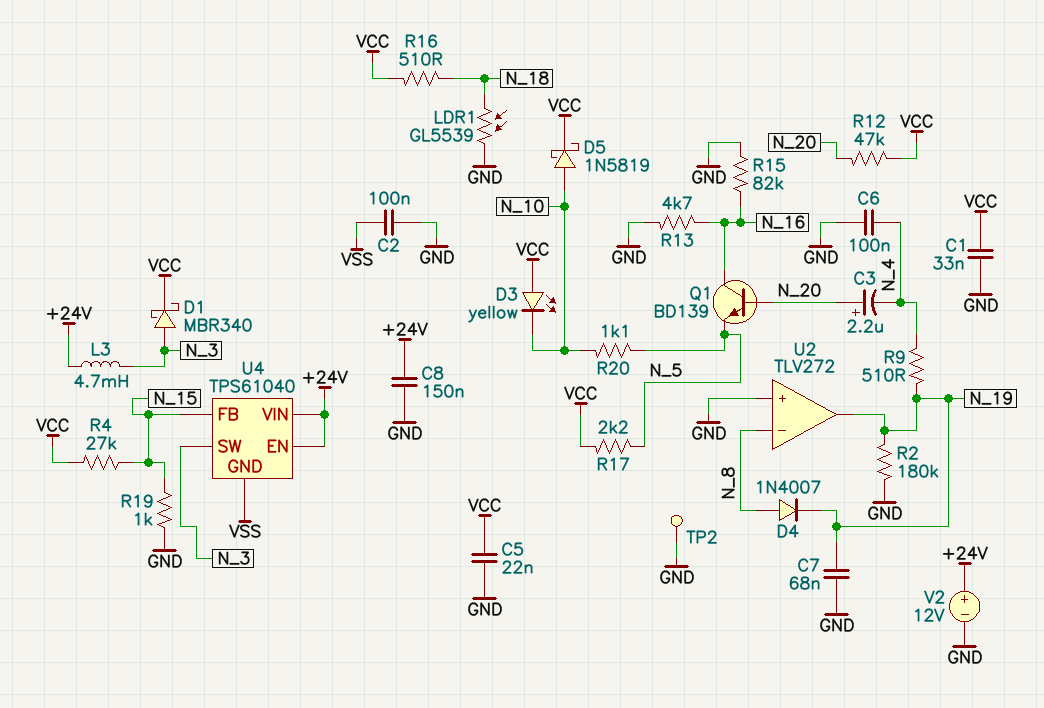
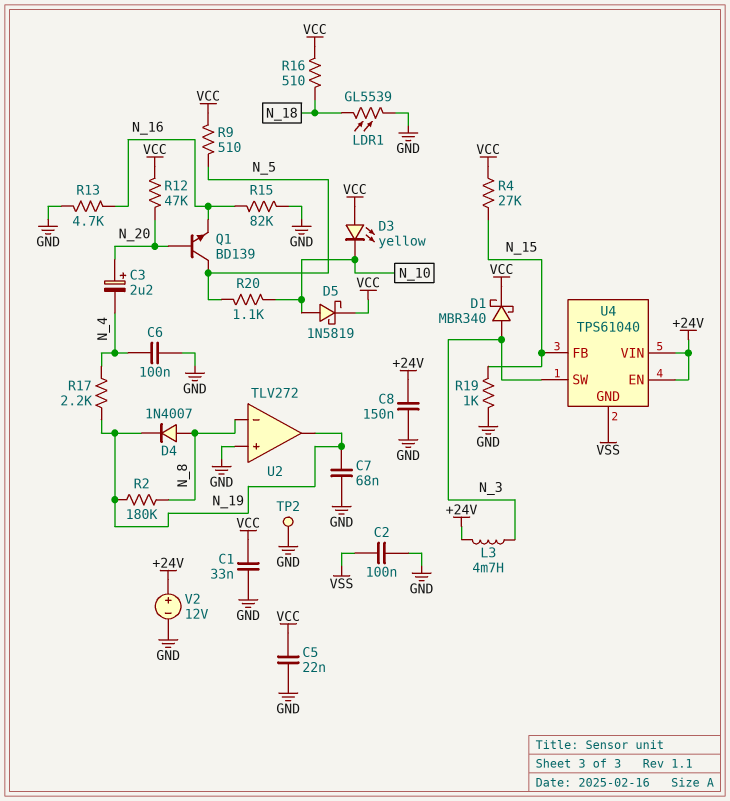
Q1: NPN BD139 (B N_20, C N_16, E N_5) -> NPN BD139 (B N_20, C N_5, E N_16)
R2: 180k (GND, N_19) -> 180k (N_8, N_19)
R9: 510 (N_4, N_19) -> 510 (N_5, VCC)
R17: 2.2k (N_5, VCC) -> 2.2k (N_4, N_19)

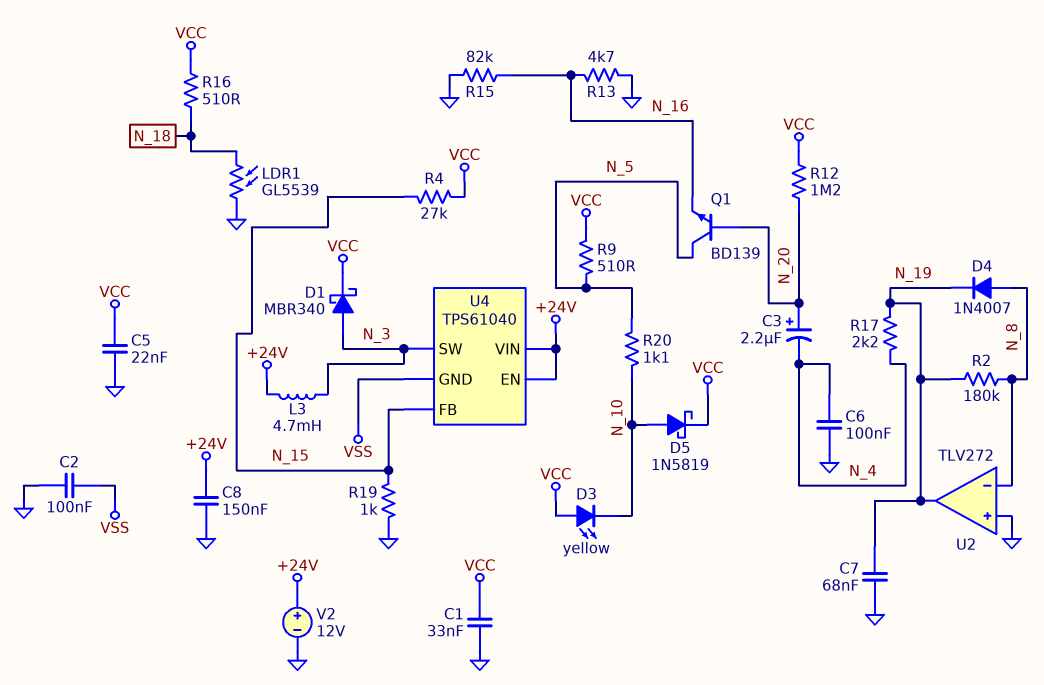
R12: 47k (N_20, VCC) -> 1.2M (N_20, VCC)
TP2: test point (GND) -> none

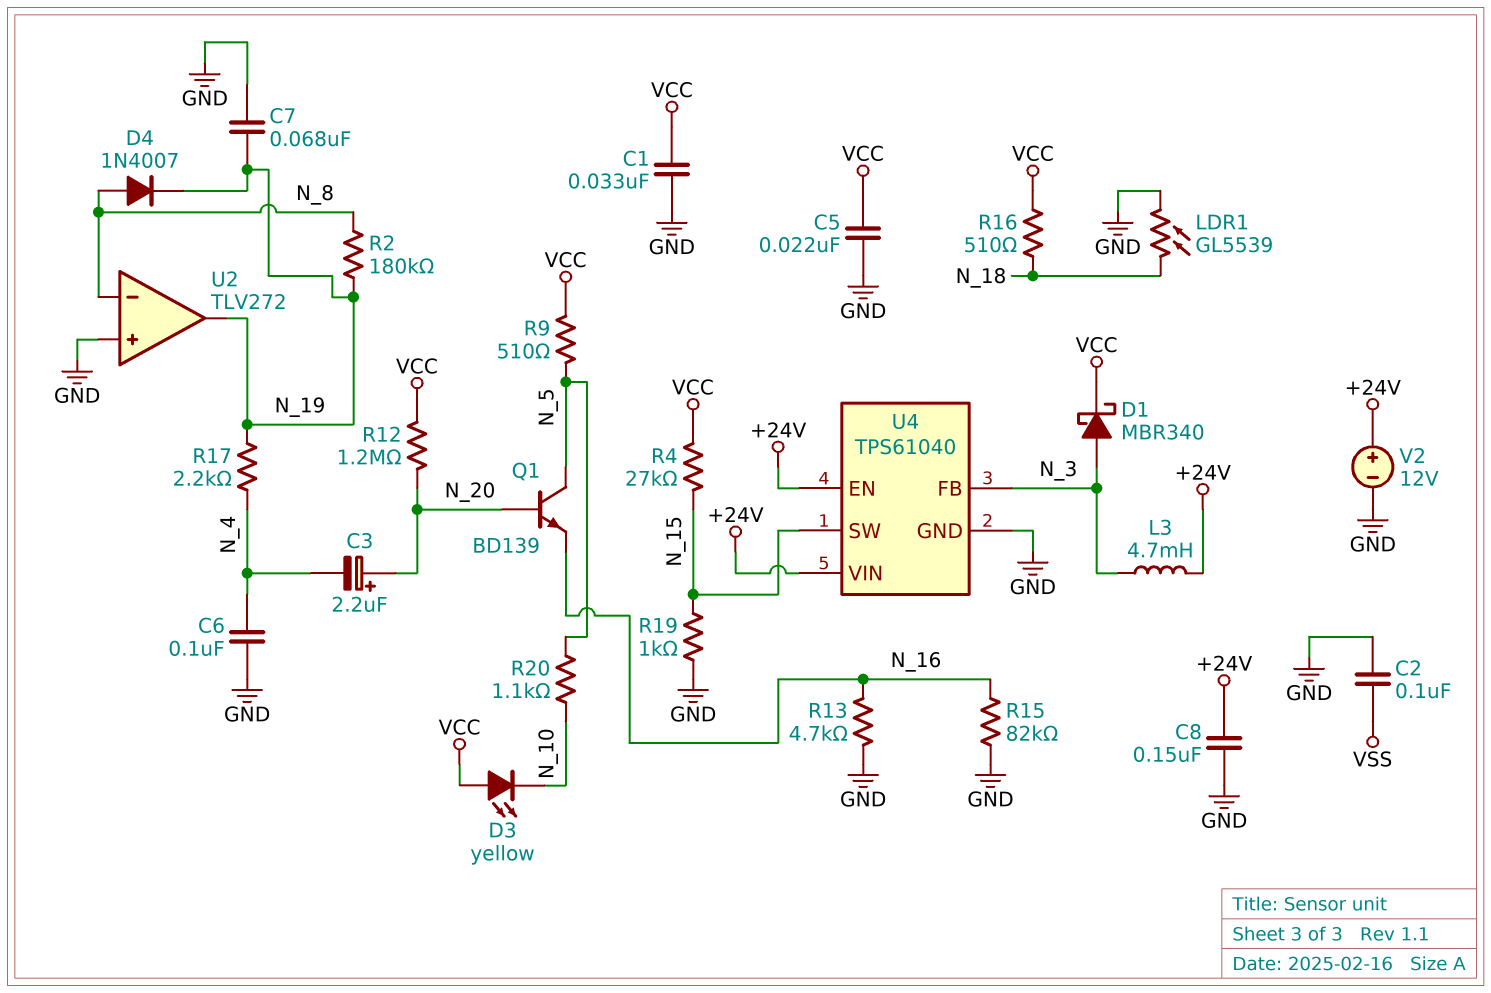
D5: schottky 1N5819 (A N_10, K VCC) -> none
U4 pin FB: N_15 -> N_3
U4 pin GND: VSS -> GND
U4 pin SW: N_3 -> N_15

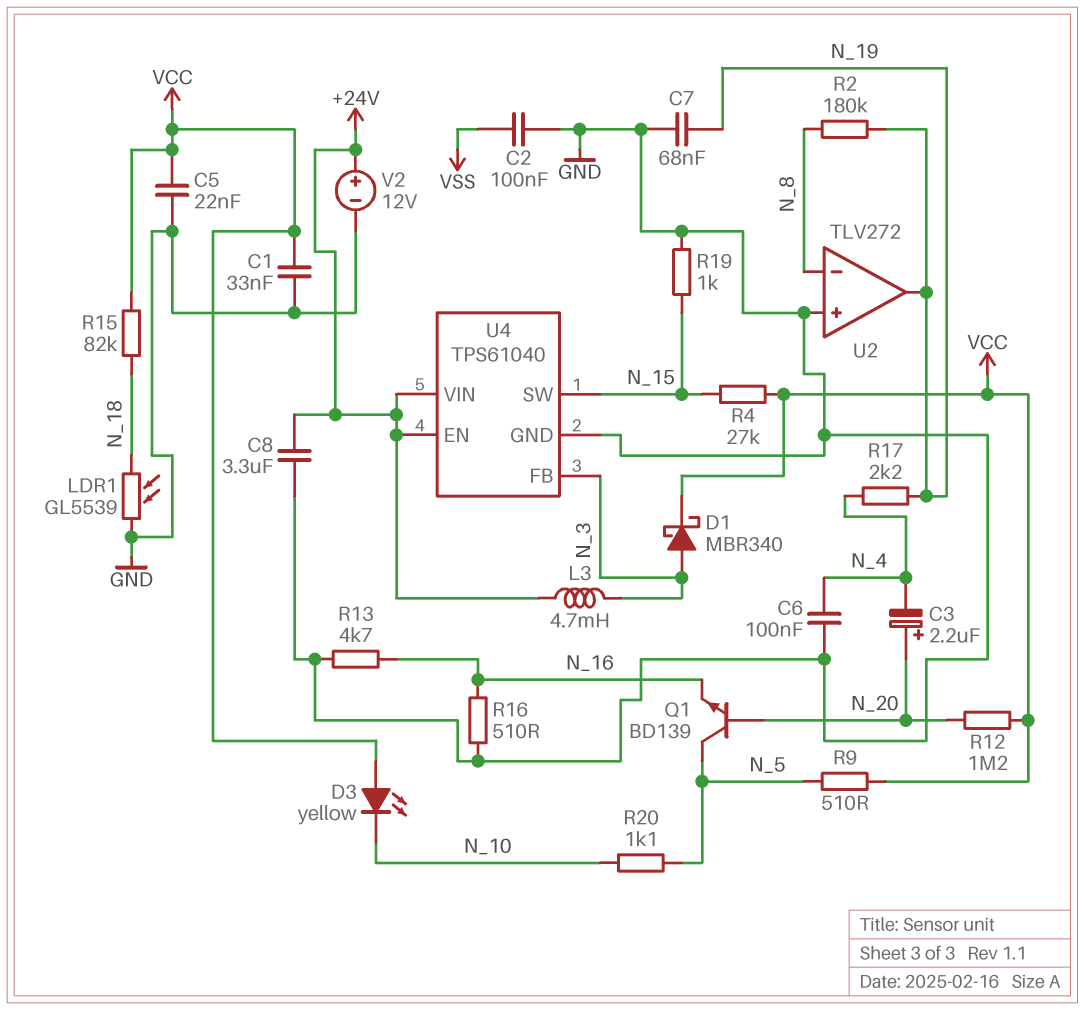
C8: 150nF (+24V, GND) -> 3.3uF (+24V, GND)
D4: diode 1N4007 (A N_8, K N_19) -> none
R15: 82k (GND, N_16) -> 82k (N_18, VCC)
R16: 510 (N_18, VCC) -> 510 (GND, N_16)

